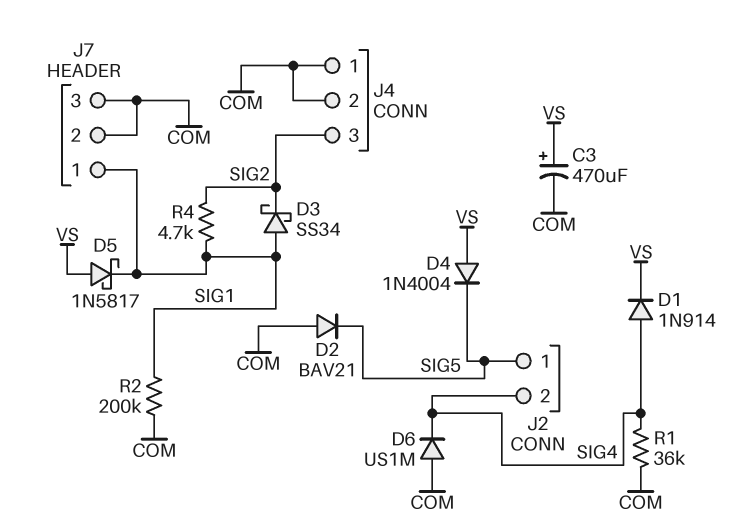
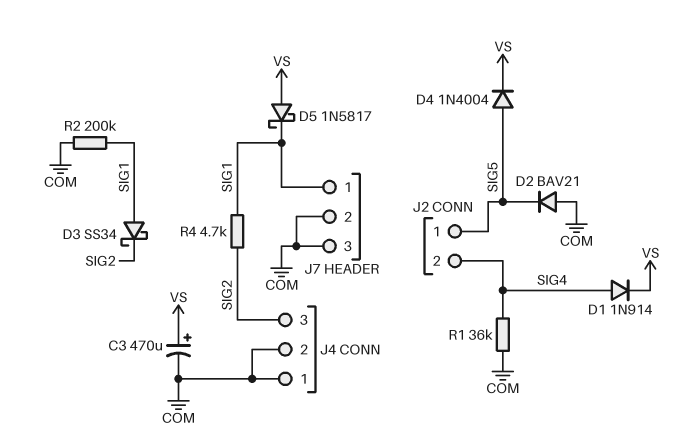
D4: diode 1N4004 (A VS, K SIG5) -> diode 1N4004 (A SIG5, K VS)
D6: diode US1M (A COM, K SIG4) -> none

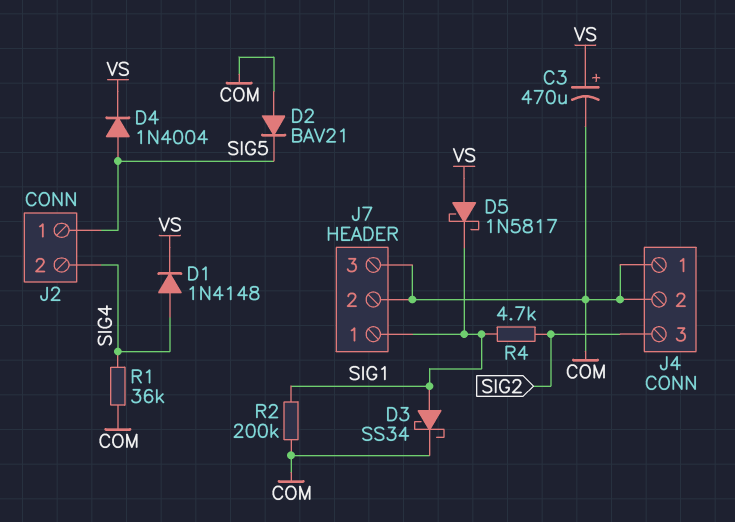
D1: diode 1N914 (A SIG4, K VS) -> diode 1N4148 (A SIG4, K VS)
D3: schottky SS34 (A SIG1, K SIG2) -> schottky SS34 (A SIG1, K COM)

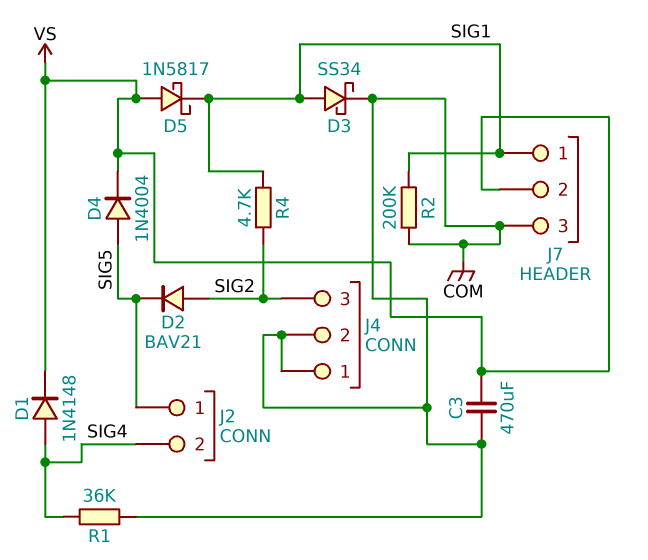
C3: 470uF (plus VS, minus COM) -> 470uF (COM, VS)
D2: diode BAV21 (A COM, K SIG5) -> diode BAV21 (A SIG2, K SIG5)
J7 pin 2: COM -> VS

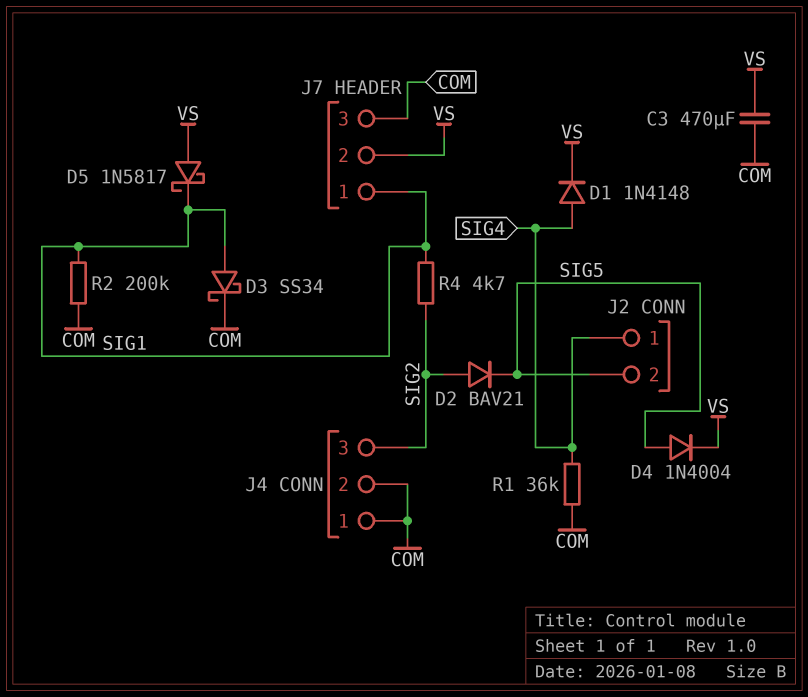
J2 pin 1: SIG5 -> SIG4
J2 pin 2: SIG4 -> SIG5

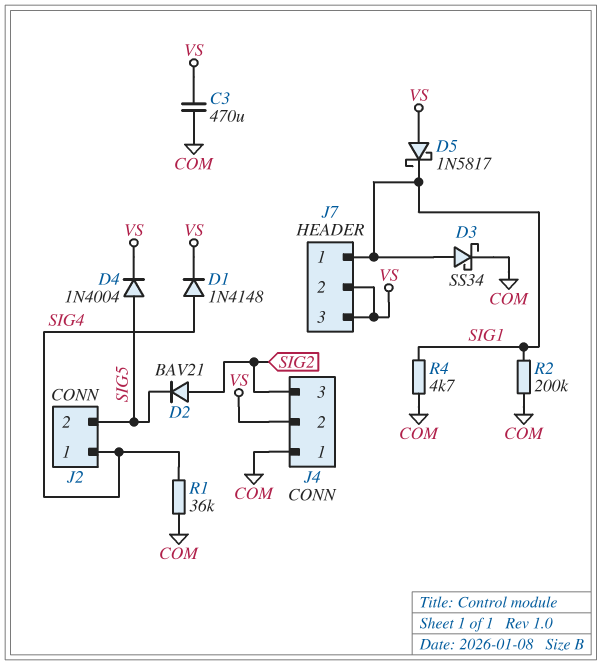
J4 pin 2: COM -> VS
J7 pin 3: COM -> VS
R4: 4.7k (SIG1, SIG2) -> 4.7k (COM, SIG1)

